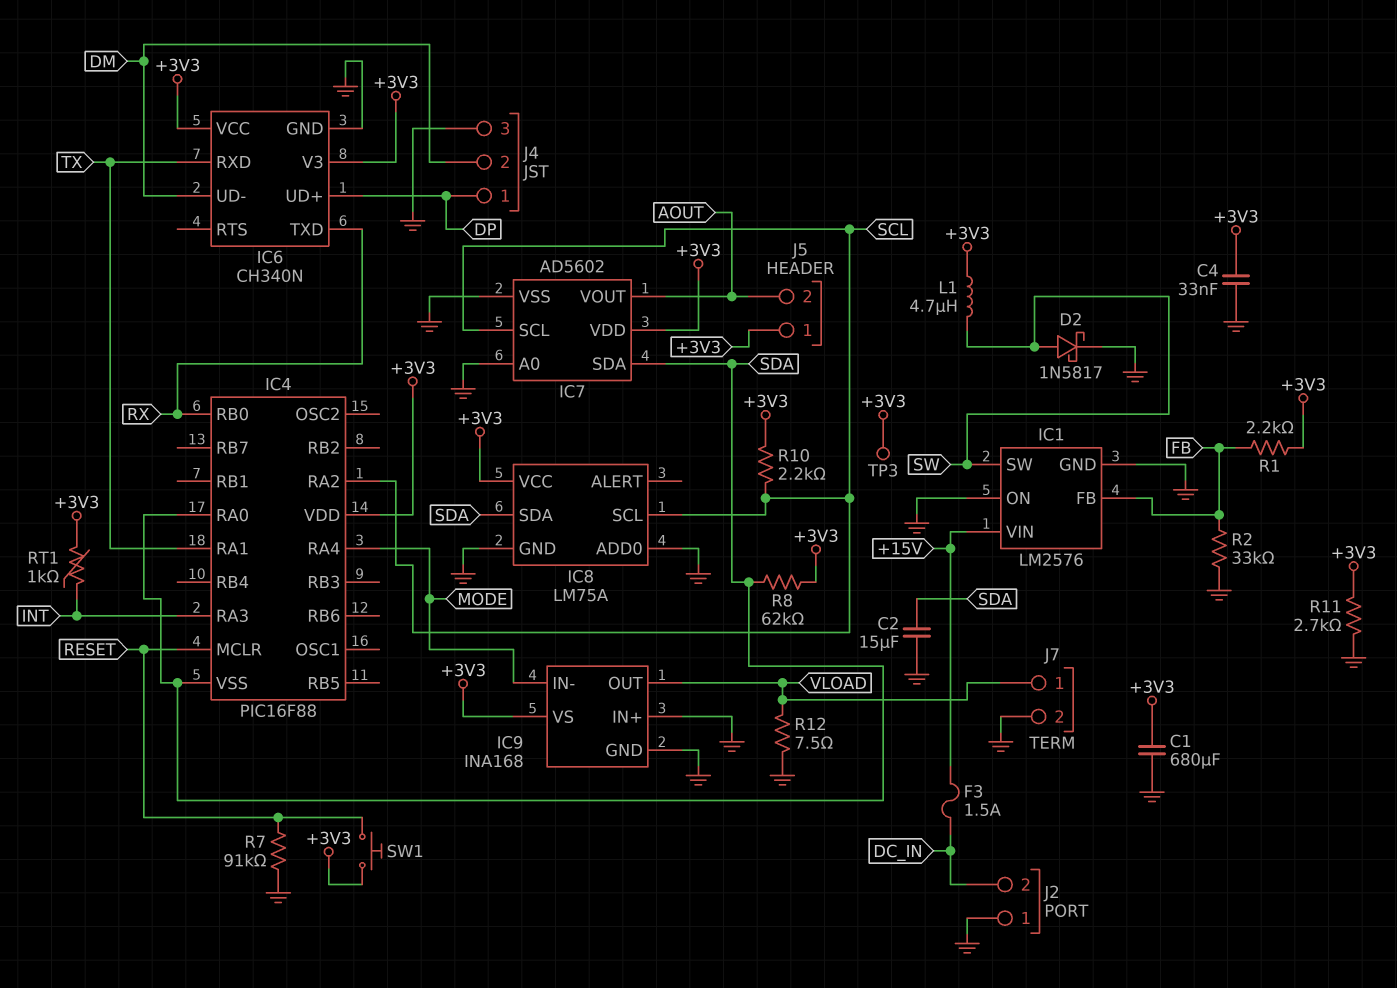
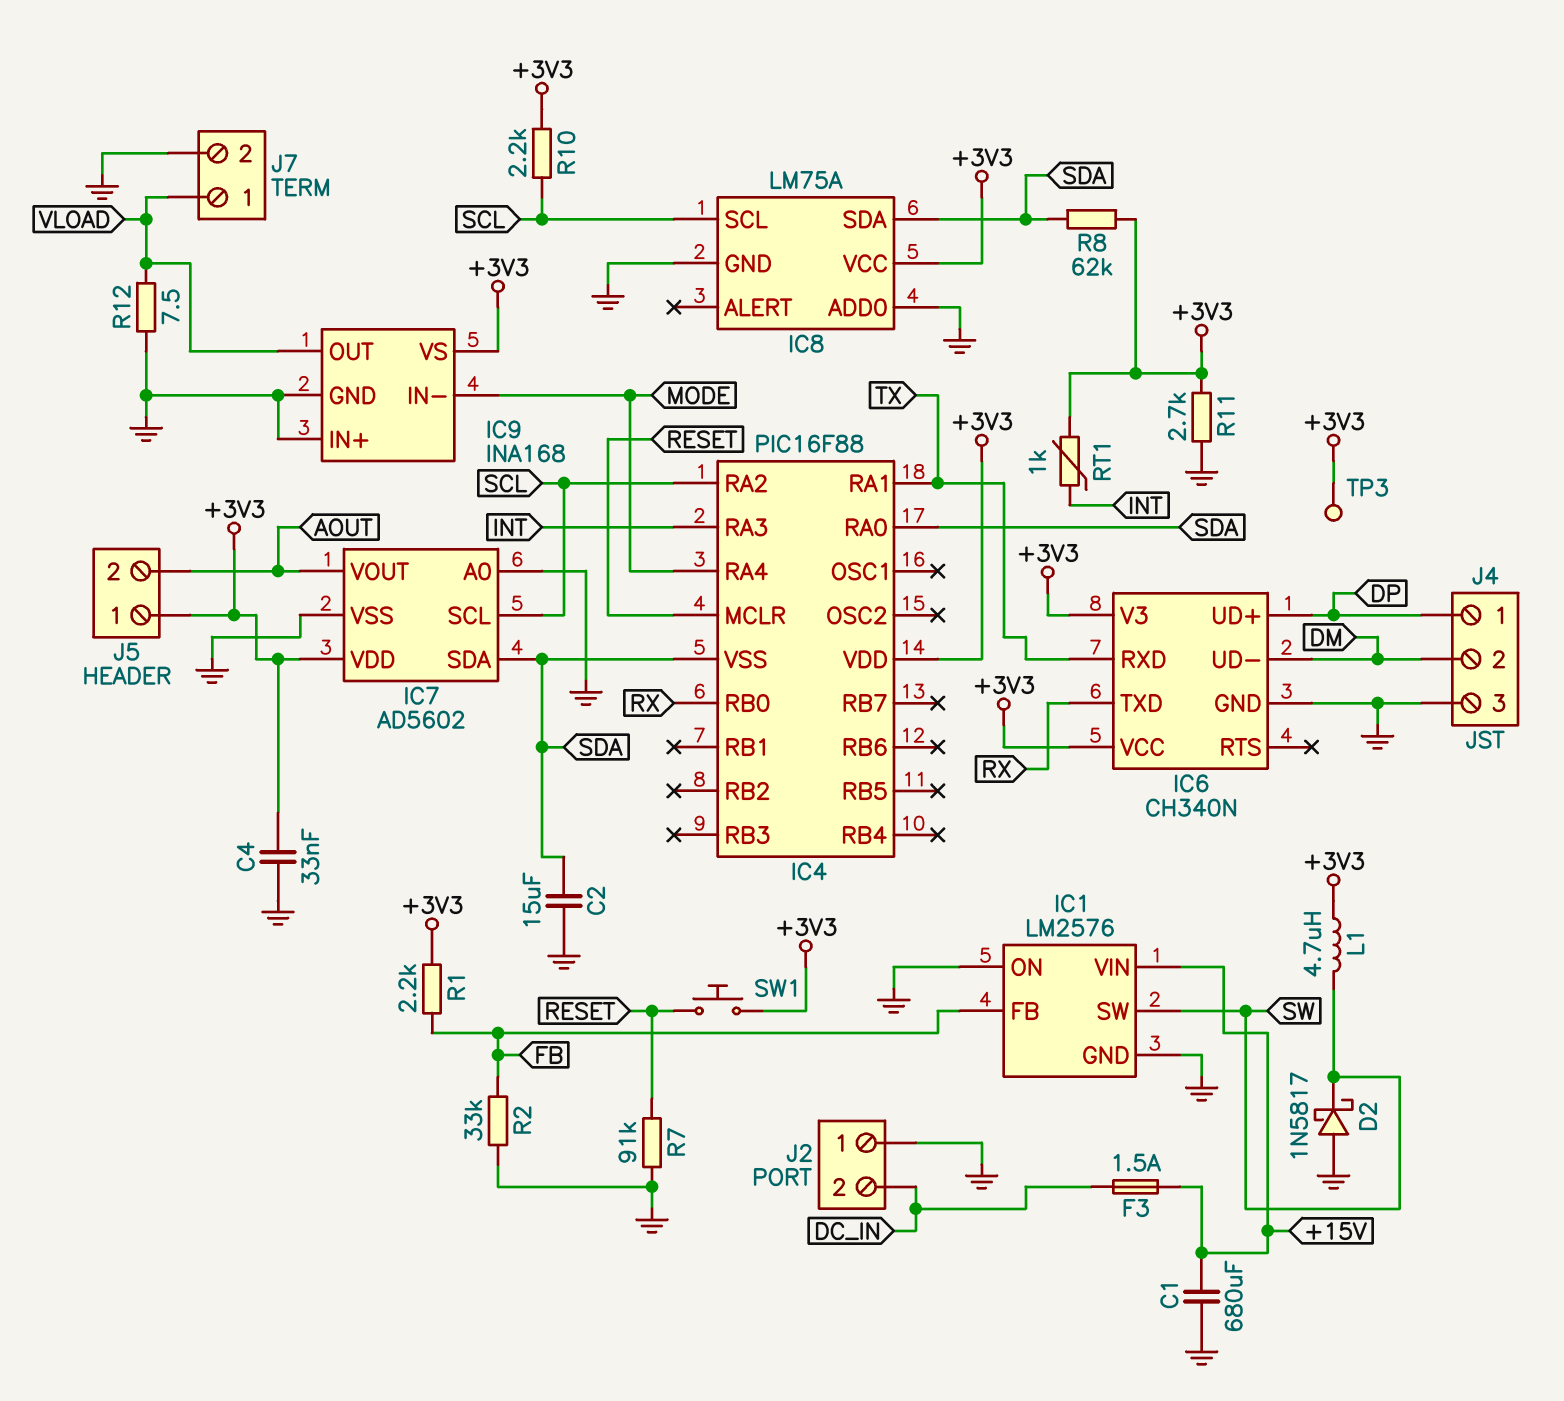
C1: 680uF (+3V3, GND) -> 680uF (+15V, GND)
D2: schottky 1N5817 (A SW, K GND) -> schottky 1N5817 (A GND, K SW)

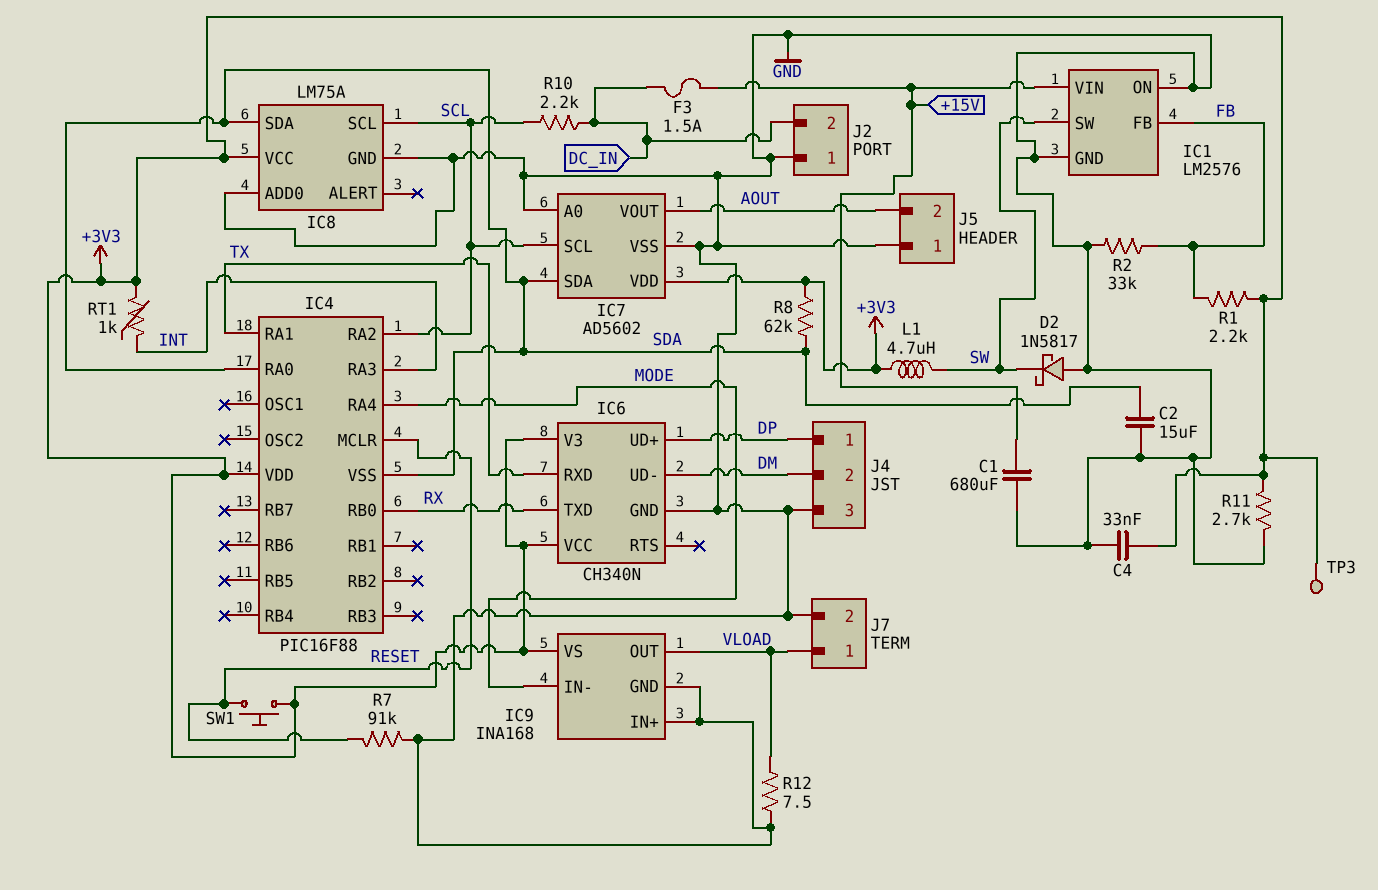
J5 pin 1: +3V3 -> GND
R10: 2.2k (+3V3, SCL) -> 2.2k (DC_IN, SCL)

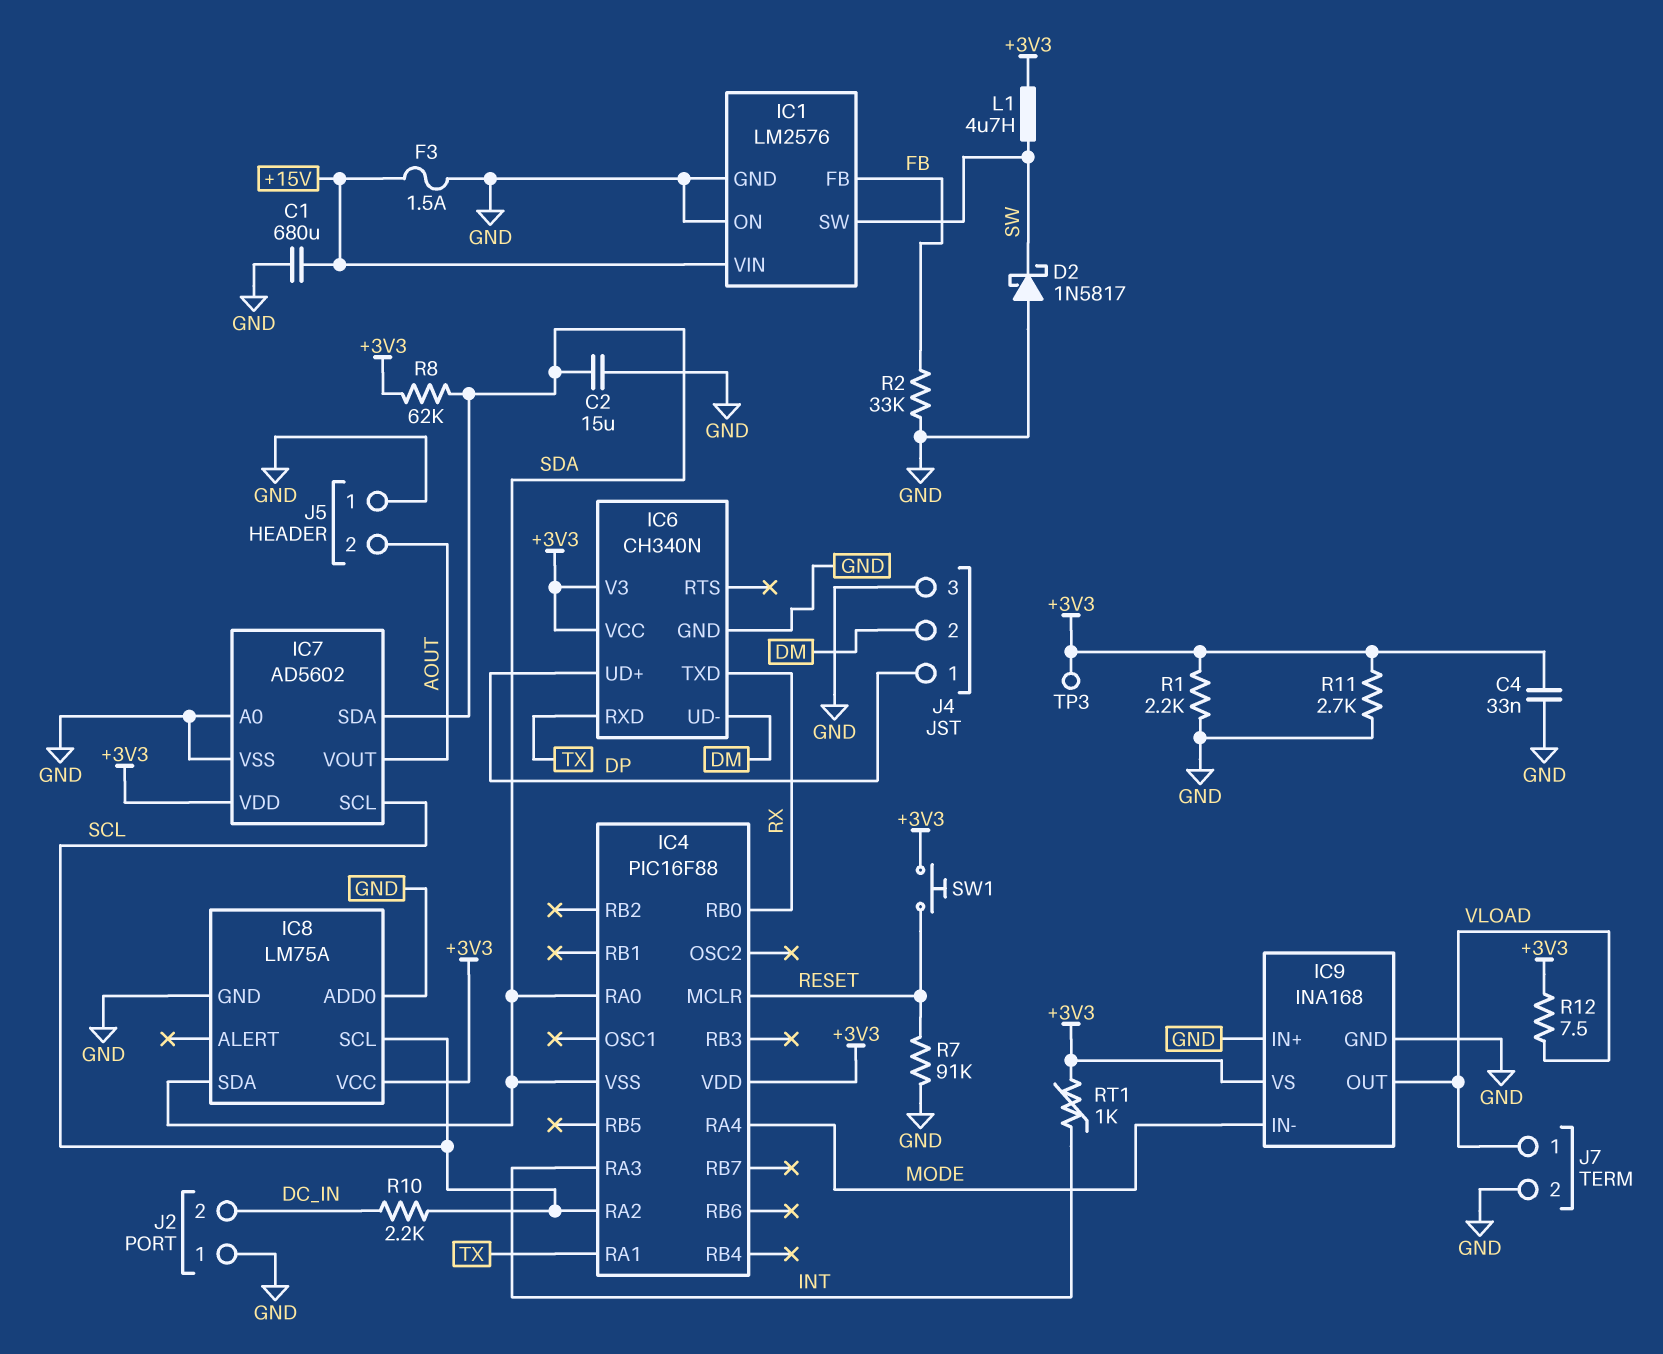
F3: 1.5A (+15V, DC_IN) -> 1.5A (+15V, GND)
R1: 2.2k (+3V3, FB) -> 2.2k (+3V3, GND)
R12: 7.5 (GND, VLOAD) -> 7.5 (+3V3, VLOAD)

